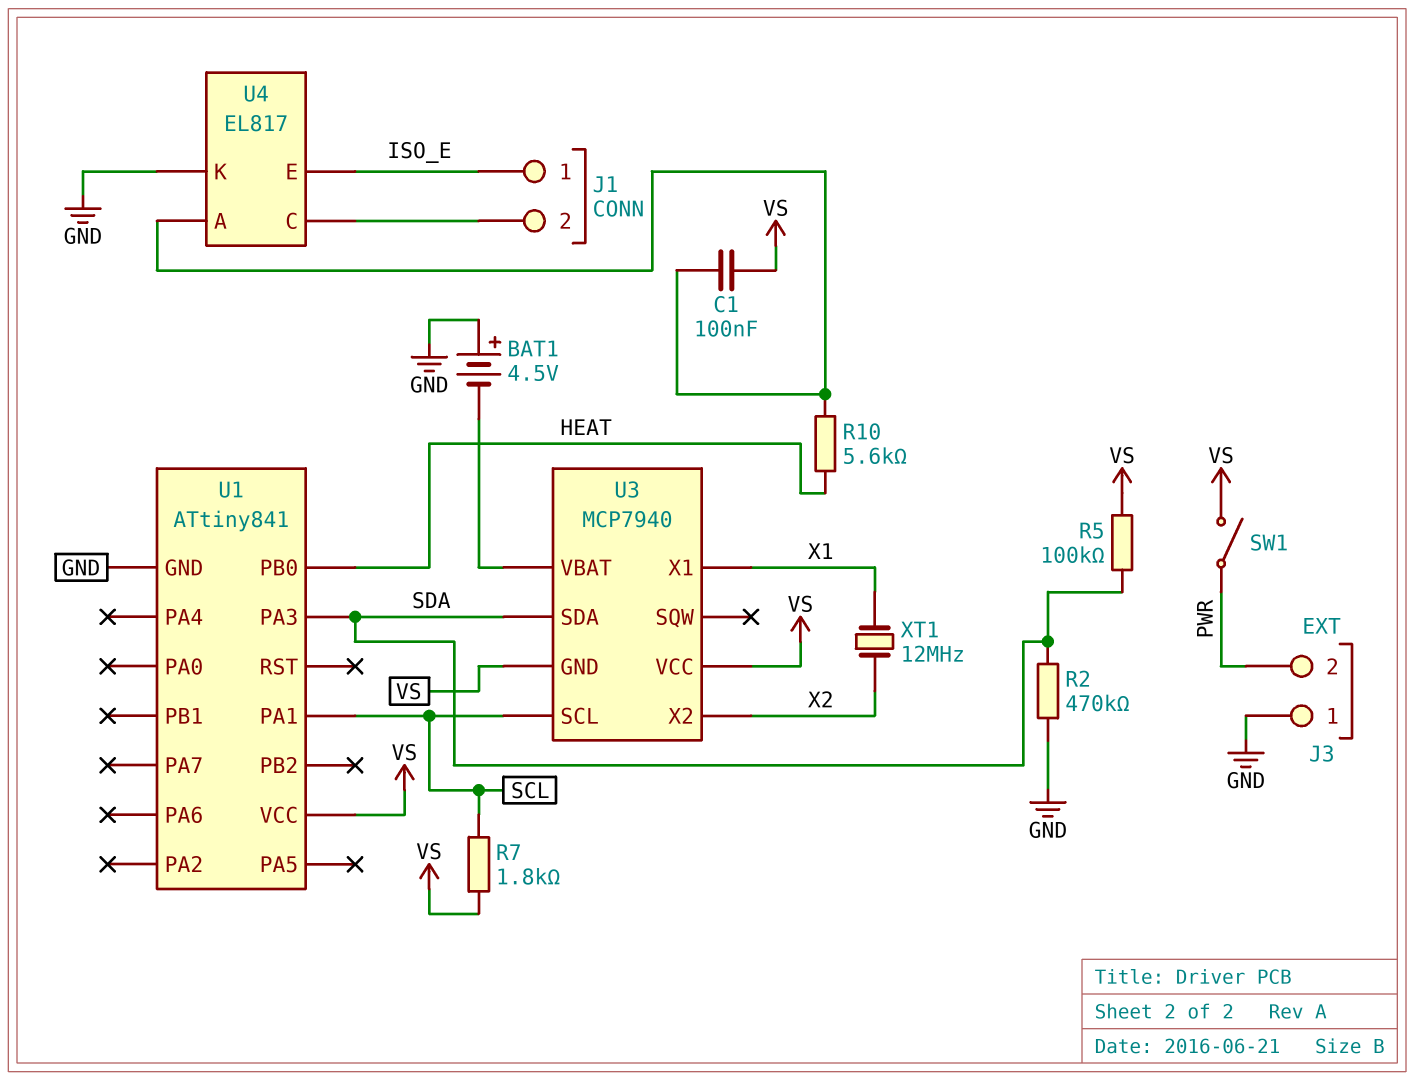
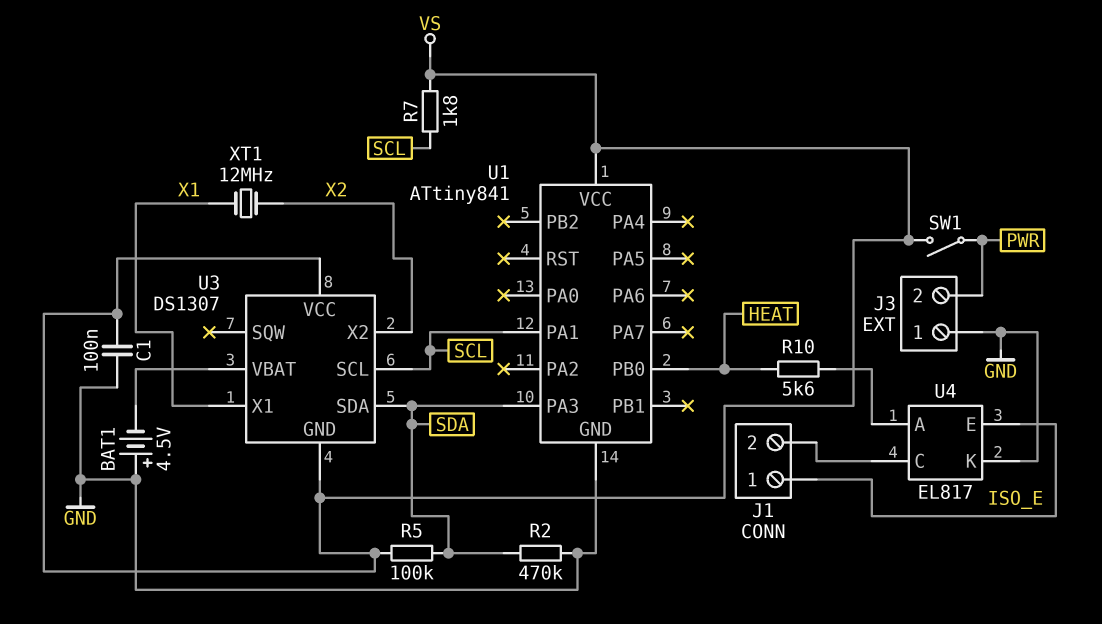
C1: 100nF (U4/A, VS) -> 100nF (GND, VS)
U3: MCP7940 -> DS1307

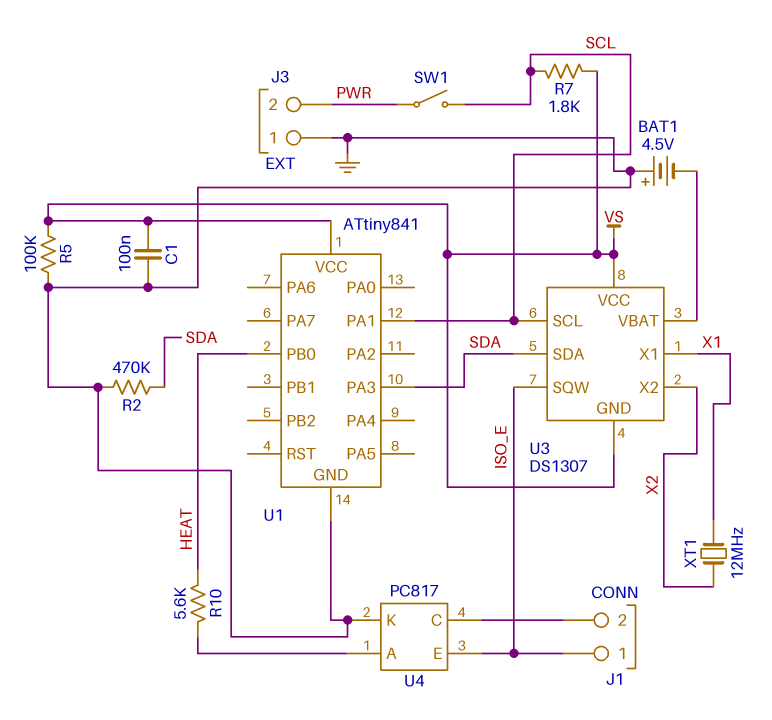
R5: 100k (SDA, VS) -> 100k (GND, VS)
SW1: switch (PWR, VS) -> switch (PWR, SCL)
U3 pin SQW: none -> ISO_E
U4: EL817 -> PC817

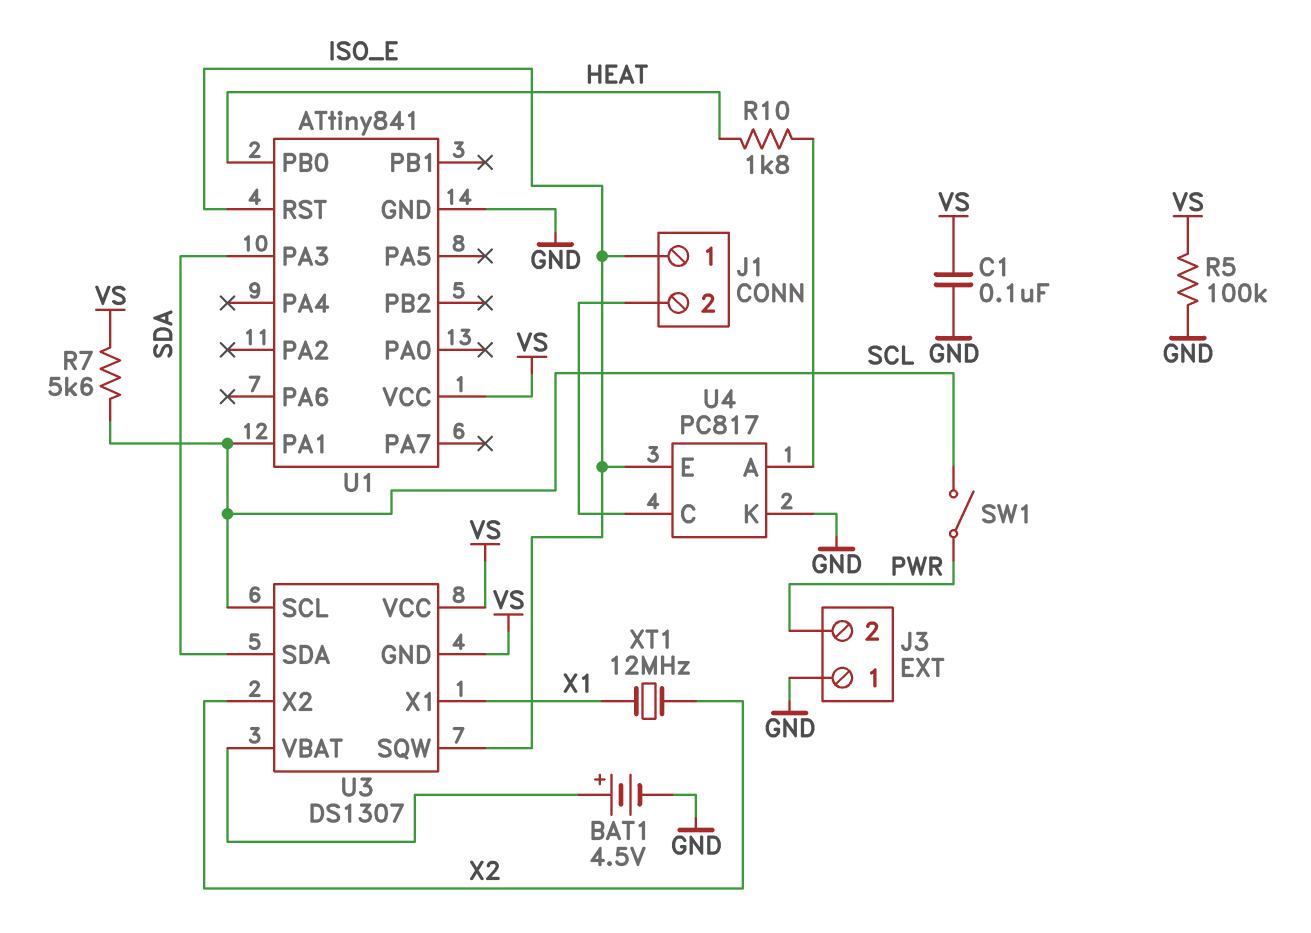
BAT1: 4.5V (plus GND, minus U3/VBAT) -> 4.5V (plus U3/VBAT, minus GND)
R2: 470k (GND, SDA) -> none
R7: 1.8k (SCL, VS) -> 5.6k (SCL, VS)
R10: 5.6k (HEAT, U4/A) -> 1.8k (HEAT, U4/A)
U1 pin RST: none -> ISO_E

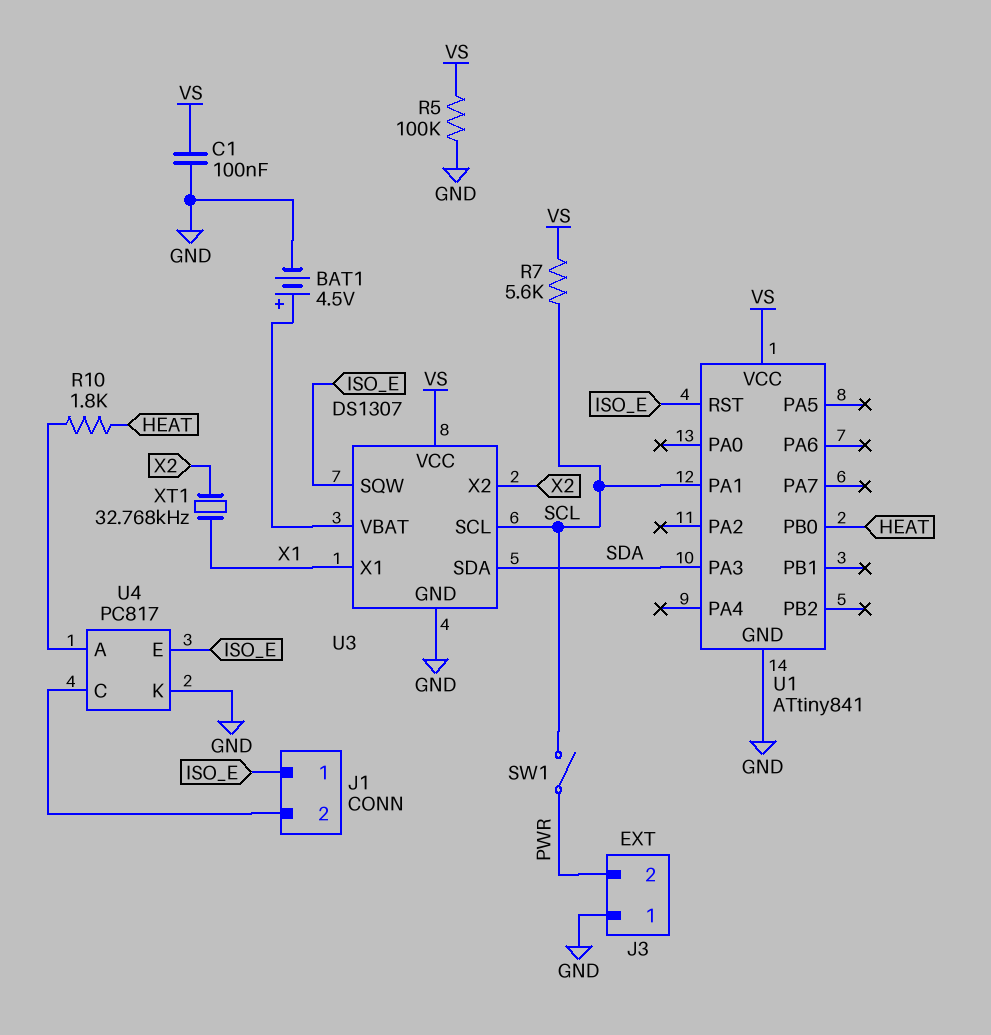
U3 pin GND: VS -> GND
XT1: 12MHz (X1, X2) -> 32.768kHz (X1, X2)

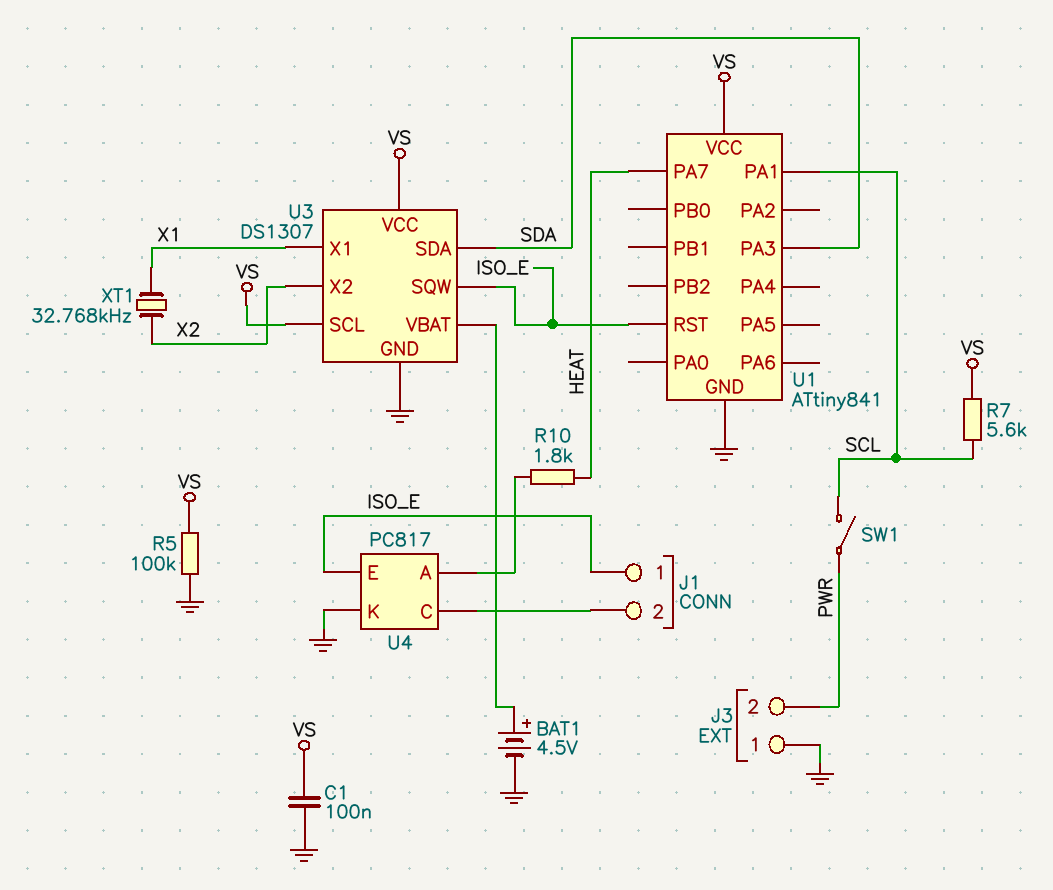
U1 pin PA7: none -> HEAT
U1 pin PB0: HEAT -> none
U3 pin SCL: SCL -> VS

